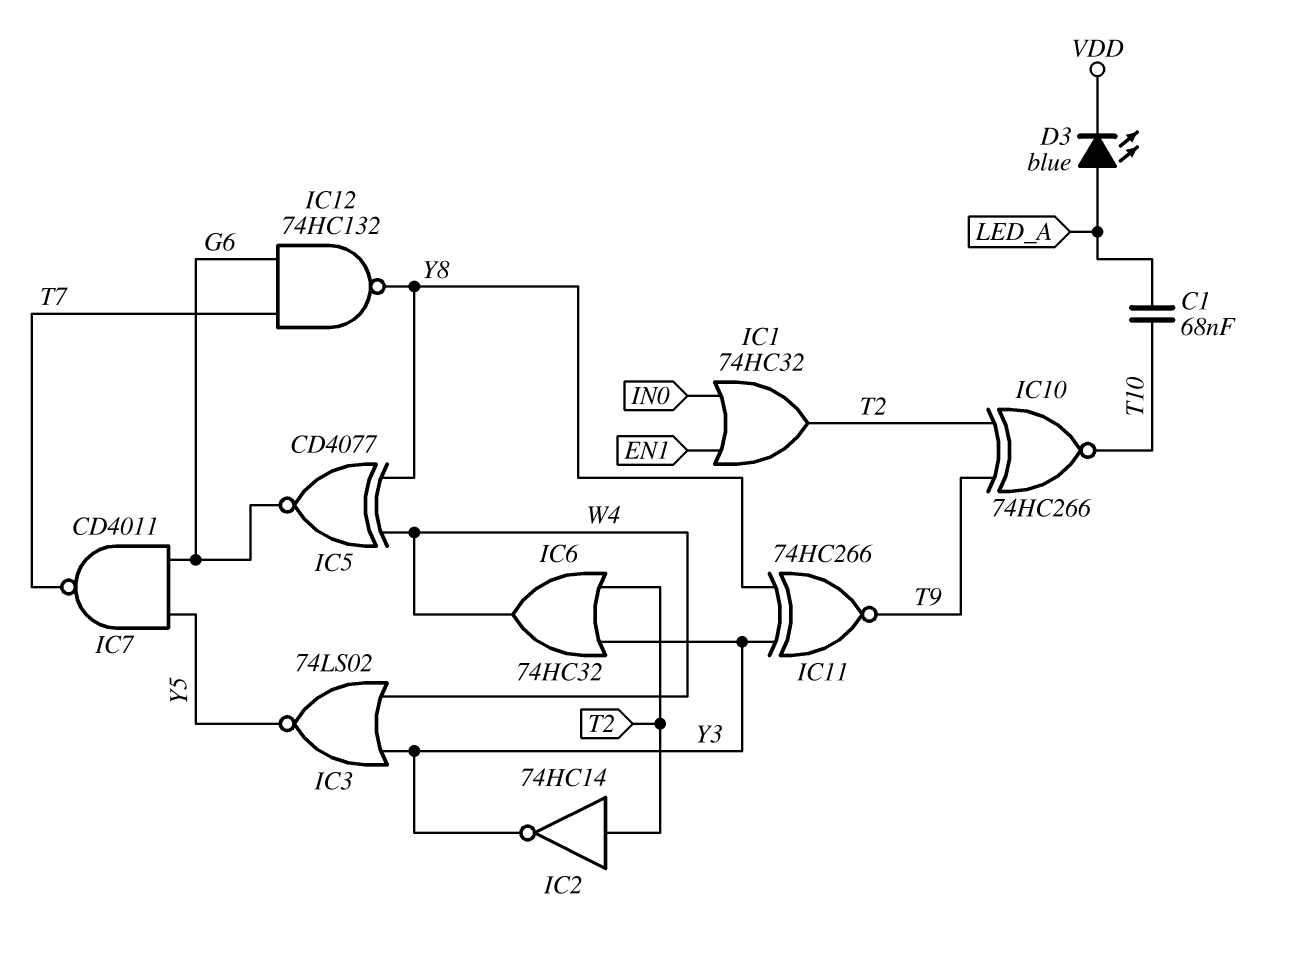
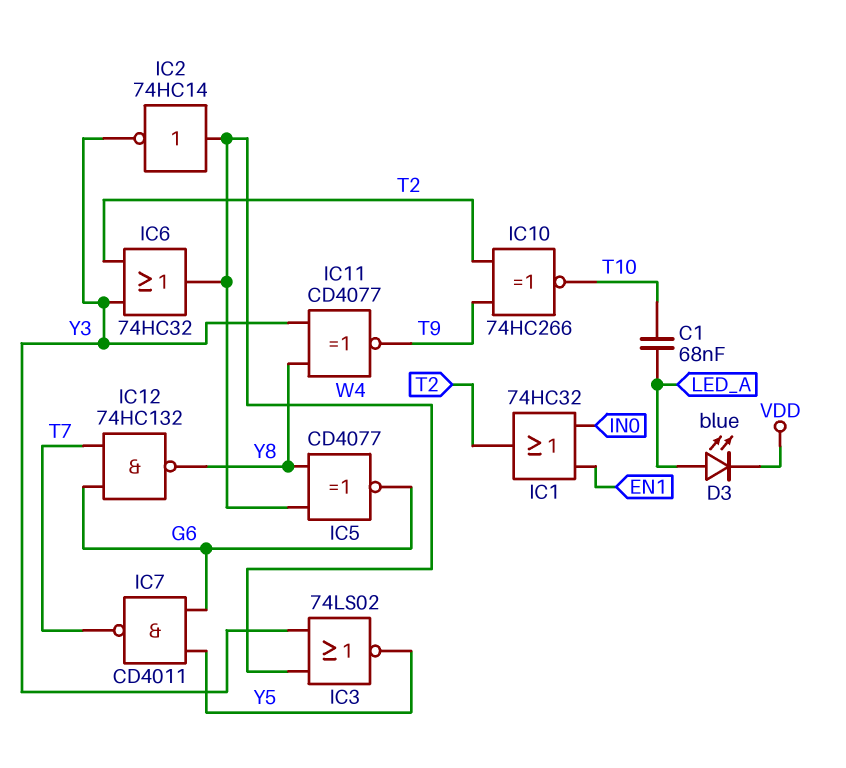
IC2: NOT 74HC14 (in T2, out Y3) -> NOT 74HC14 (in W4, out Y3)
IC11: XNOR 74HC266 (in Y3, in Y8, out T9) -> XNOR CD4077 (in Y3, in Y8, out T9)

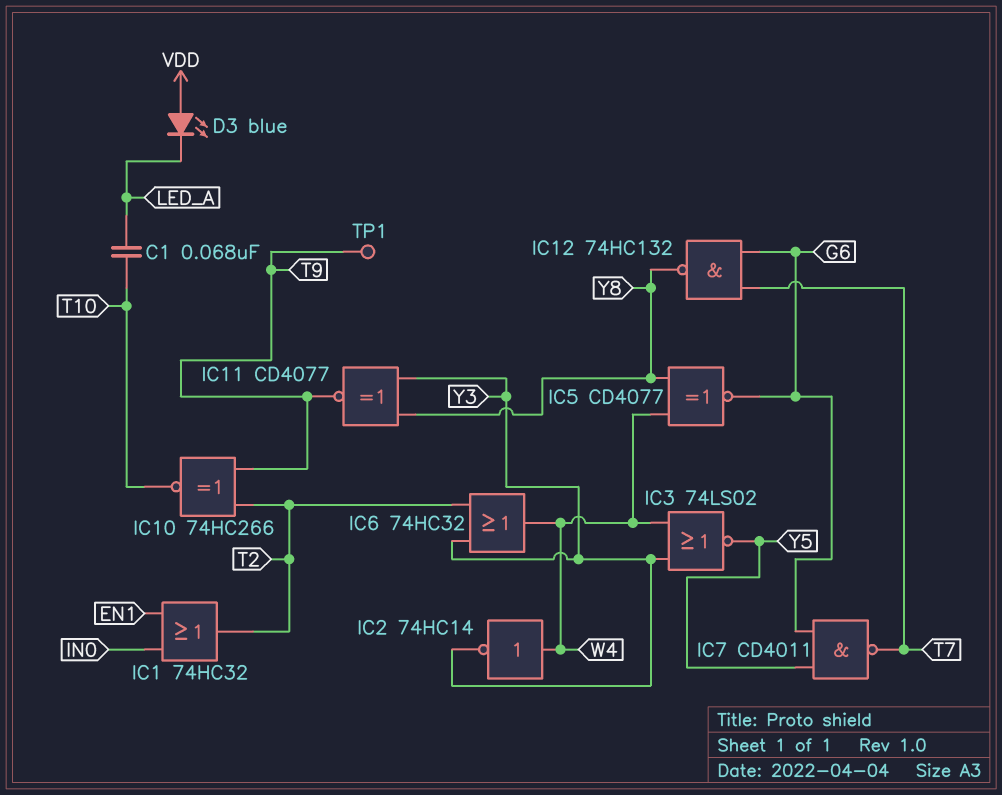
D3: LED blue (A LED_A, K VDD) -> LED blue (A VDD, K LED_A)
TP1: none -> test point (T9)

